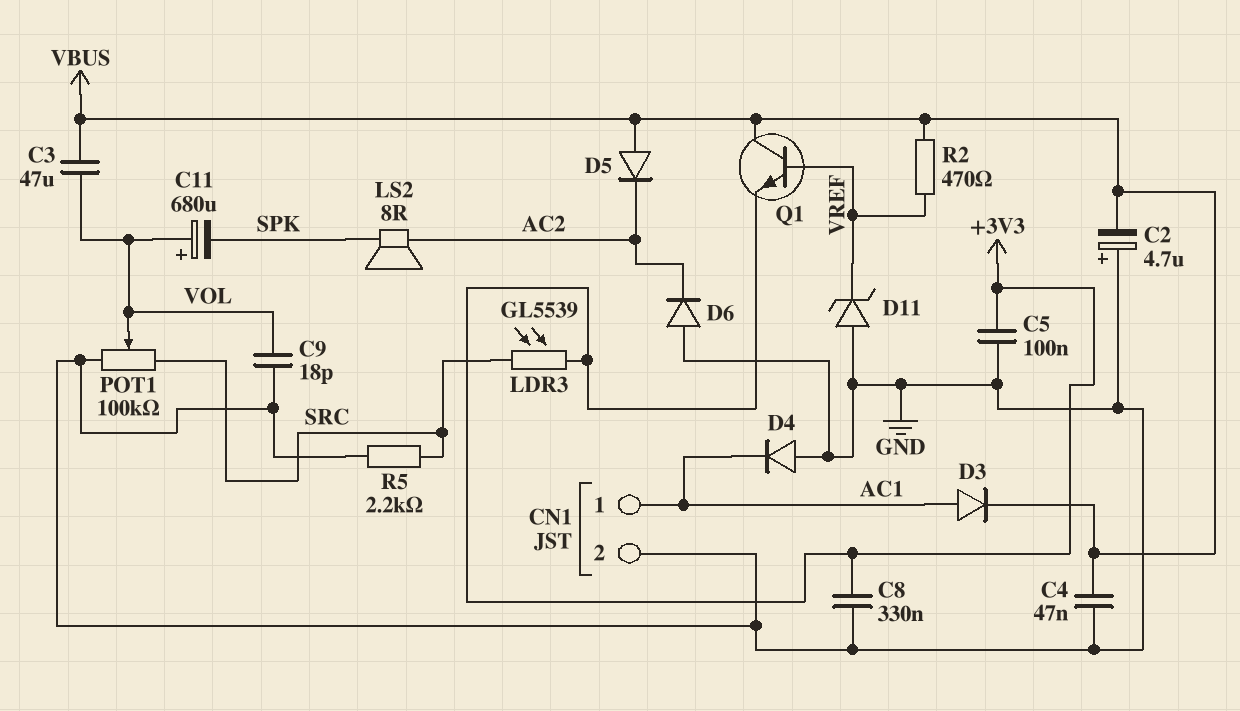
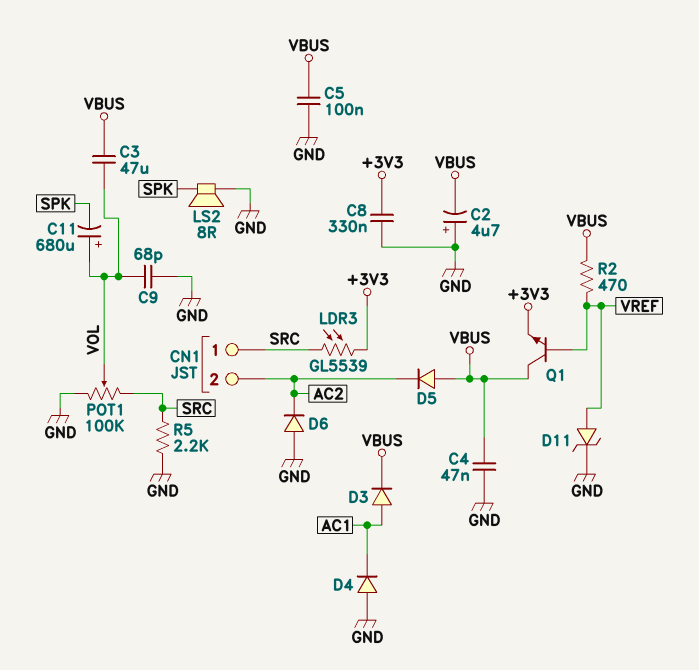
C5: 100nF (+3V3, GND) -> 100nF (GND, VBUS)
C9: 18pF (GND, VOL) -> 68pF (GND, VOL)
CN1 pin 1: AC1 -> SRC
CN1 pin 2: GND -> AC2
D11: zener (A GND, K VREF) -> zener (A VREF, K GND)
LS2: speaker 8R (AC2, SPK) -> speaker 8R (GND, SPK)

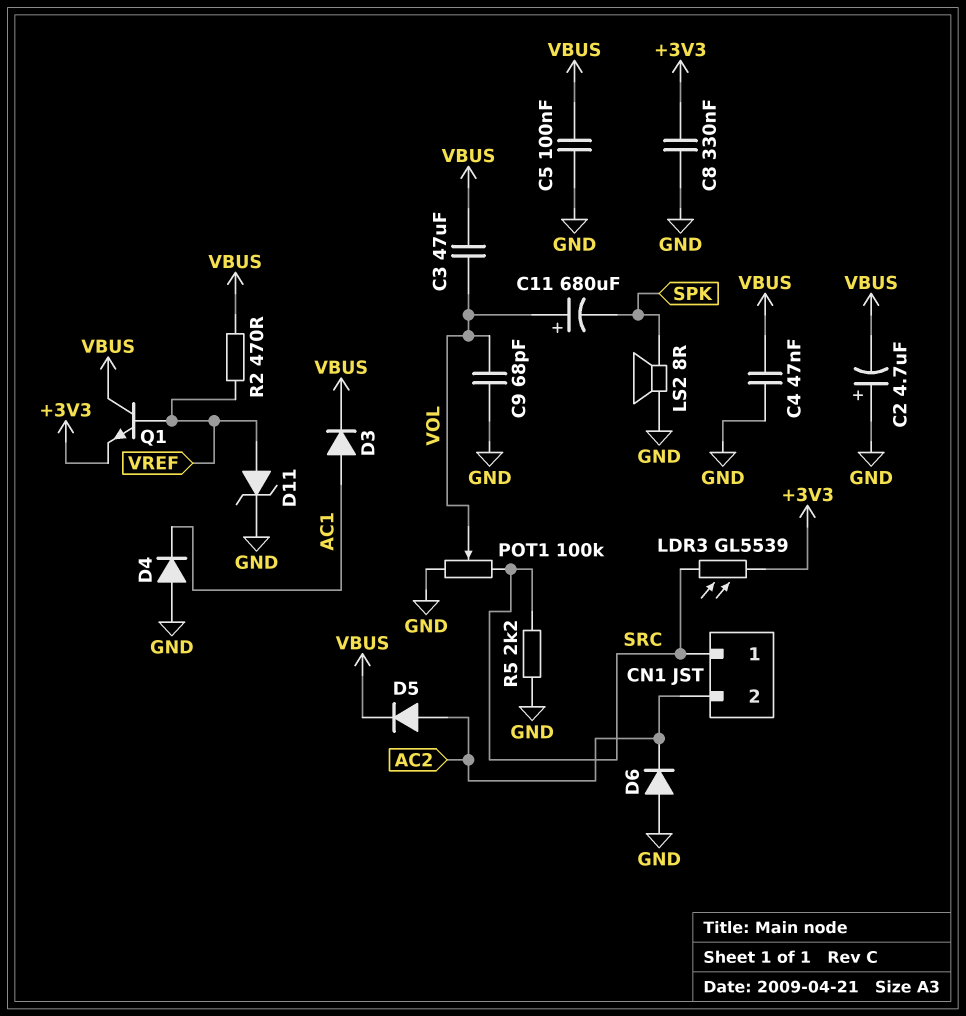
D5: diode (A VBUS, K AC2) -> diode (A AC2, K VBUS)

